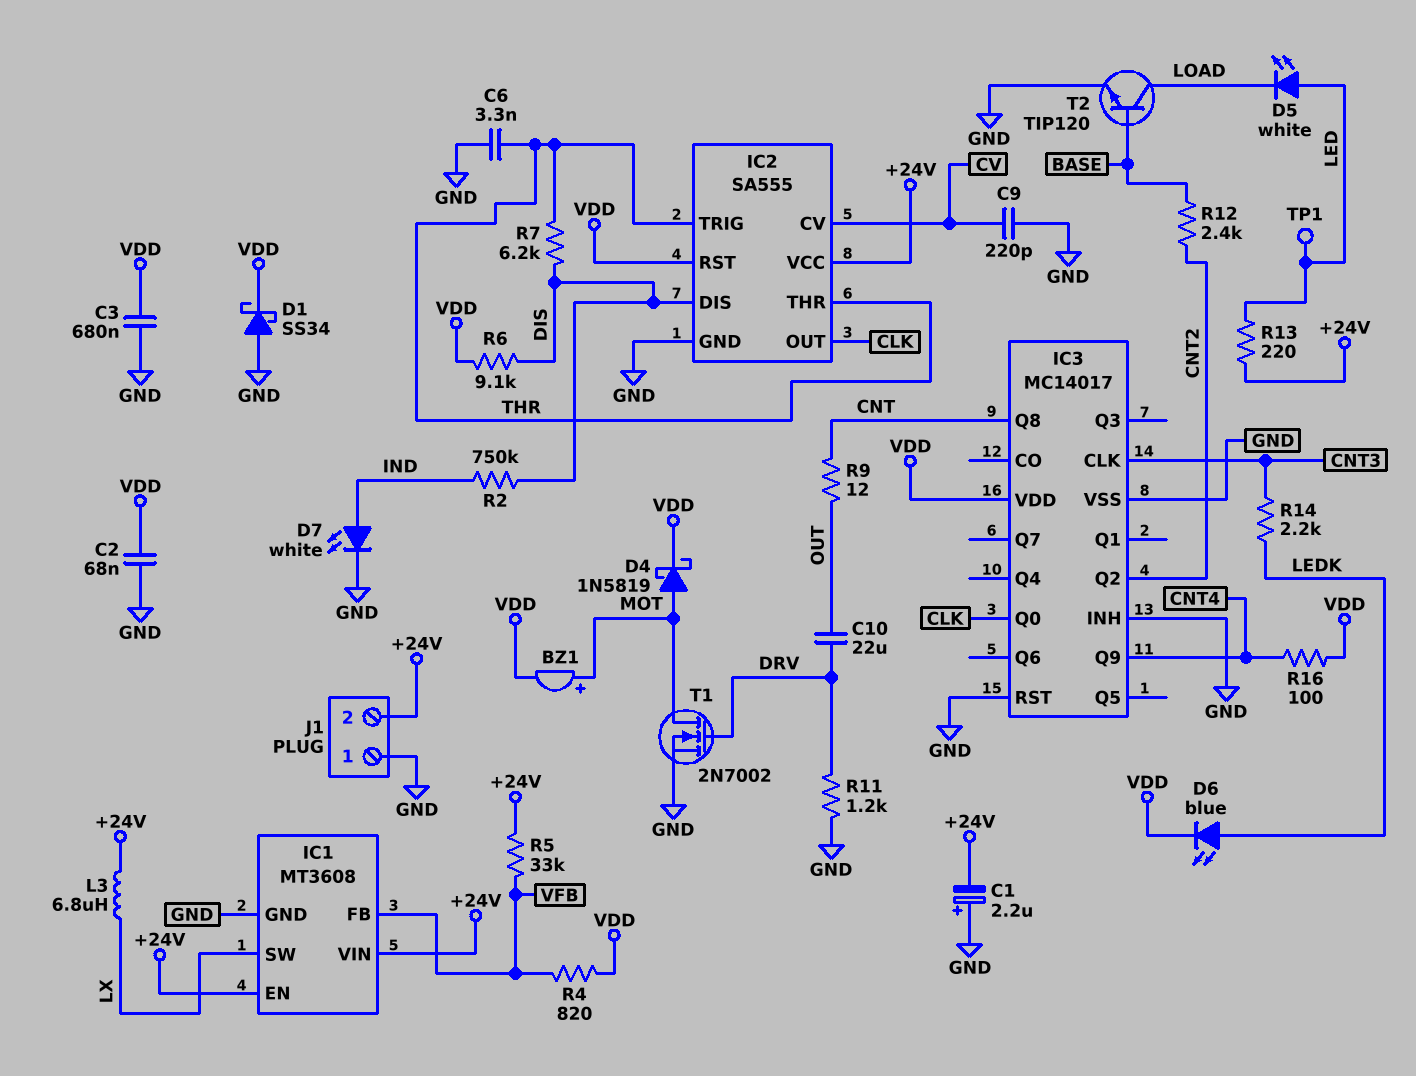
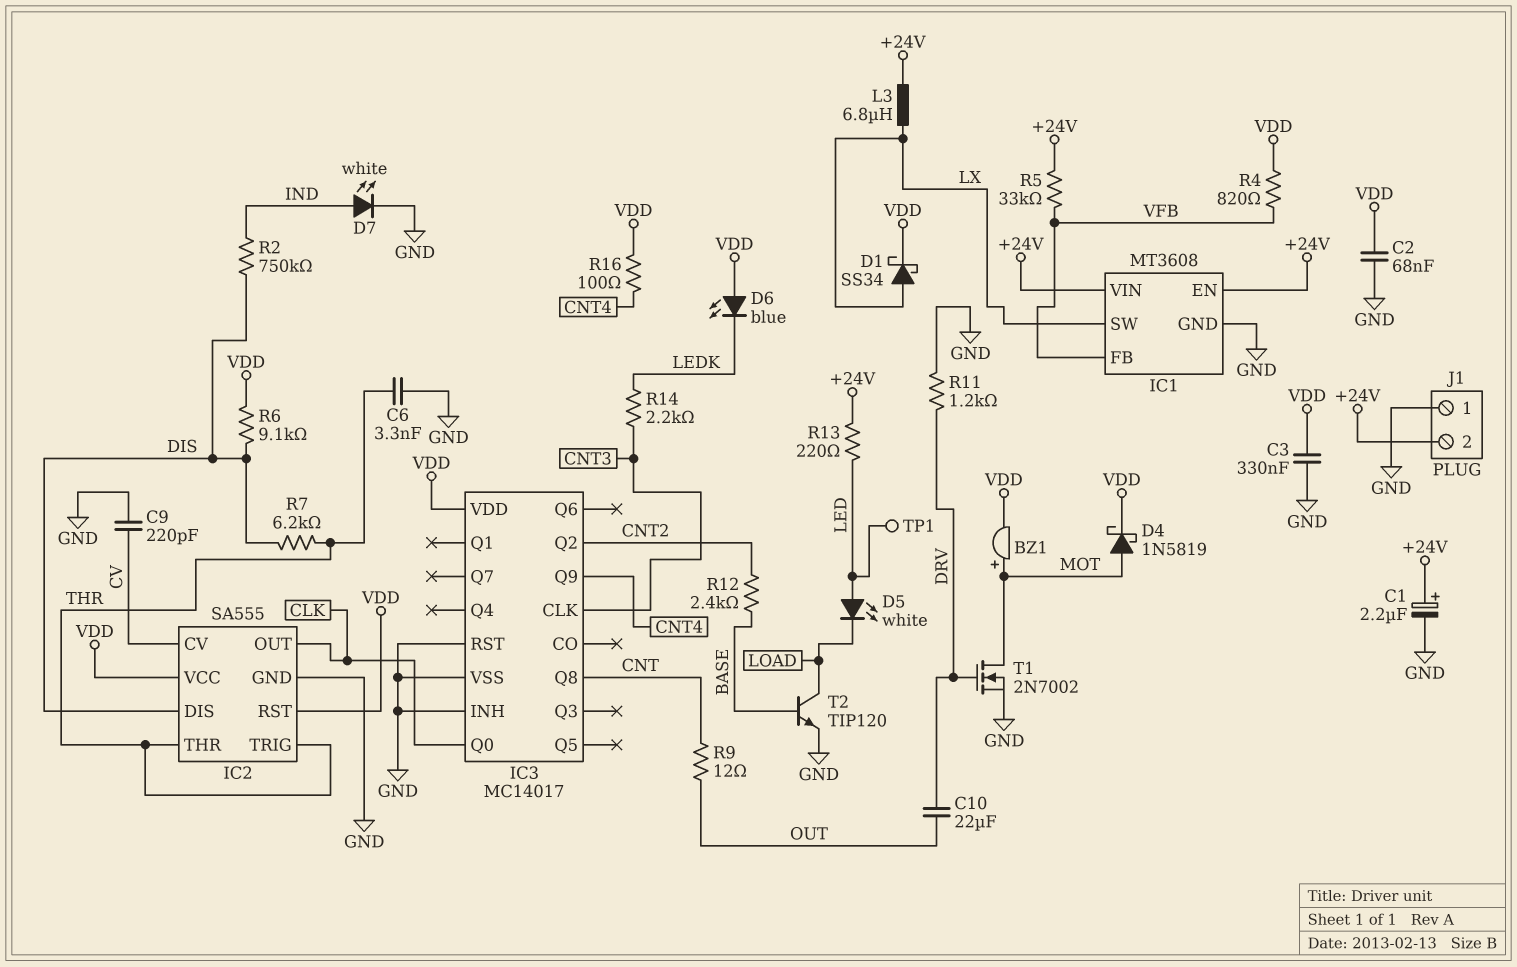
C1: 2.2uF (plus GND, minus +24V) -> 2.2uF (plus +24V, minus GND)
C3: 680nF (GND, VDD) -> 330nF (GND, VDD)
D1: schottky SS34 (A GND, K VDD) -> schottky SS34 (A LX, K VDD)
D6: LED blue (A LEDK, K VDD) -> LED blue (A VDD, K LEDK)
IC2 pin VCC: +24V -> VDD

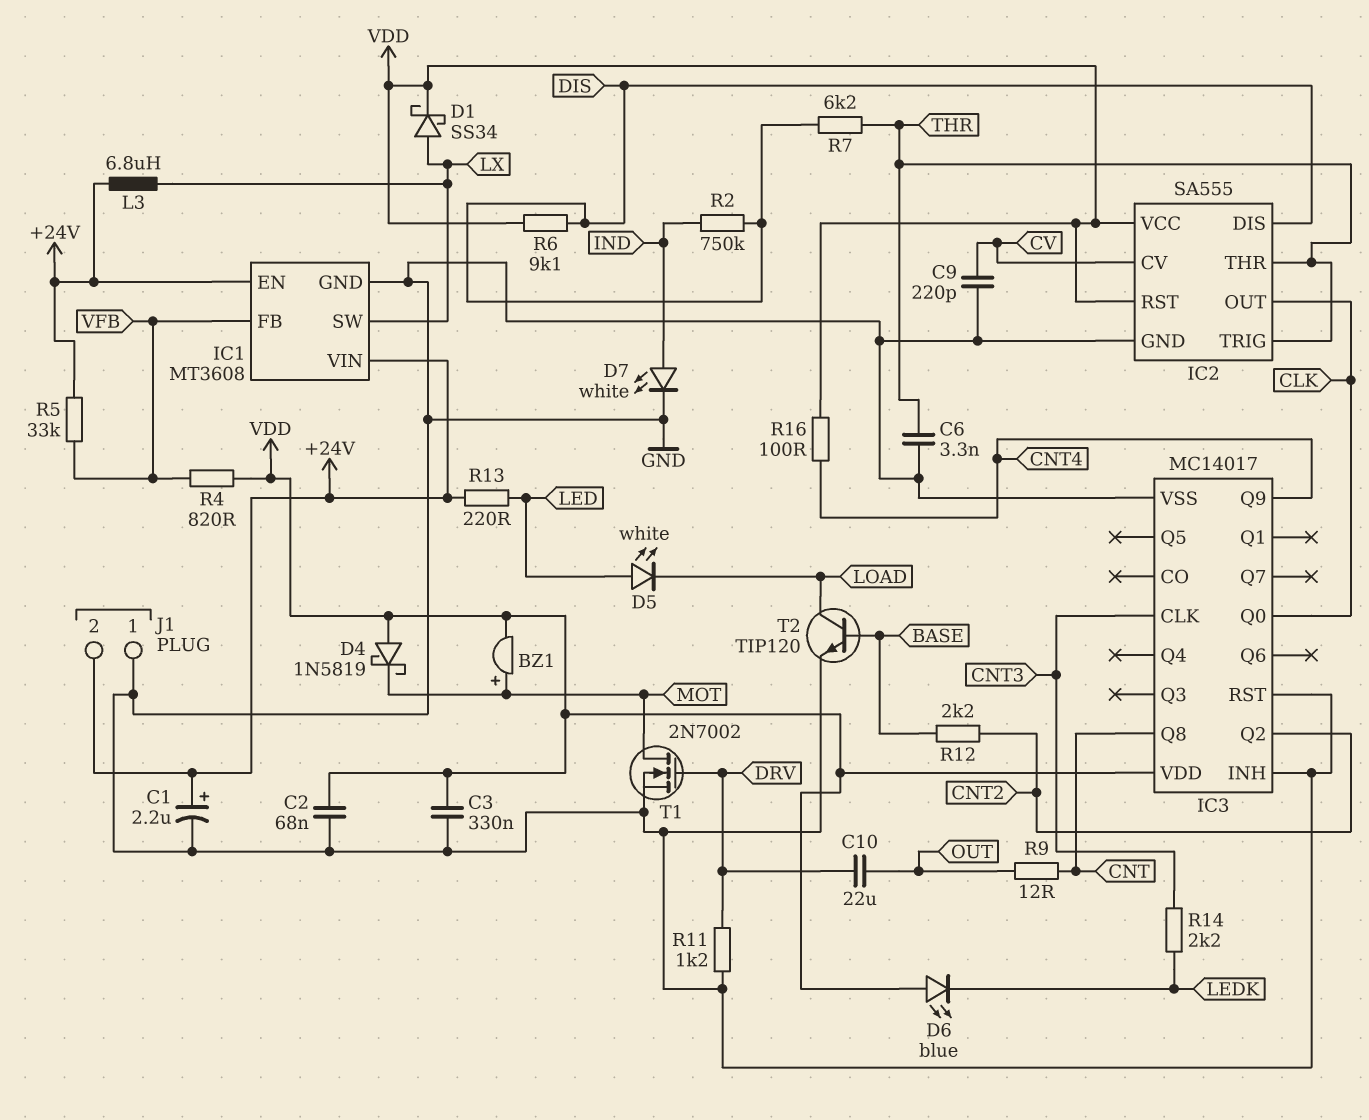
D4: schottky 1N5819 (A MOT, K VDD) -> schottky 1N5819 (A VDD, K MOT)
R12: 2.4k (BASE, CNT2) -> 2.2k (BASE, CNT2)
TP1: test point (LED) -> none

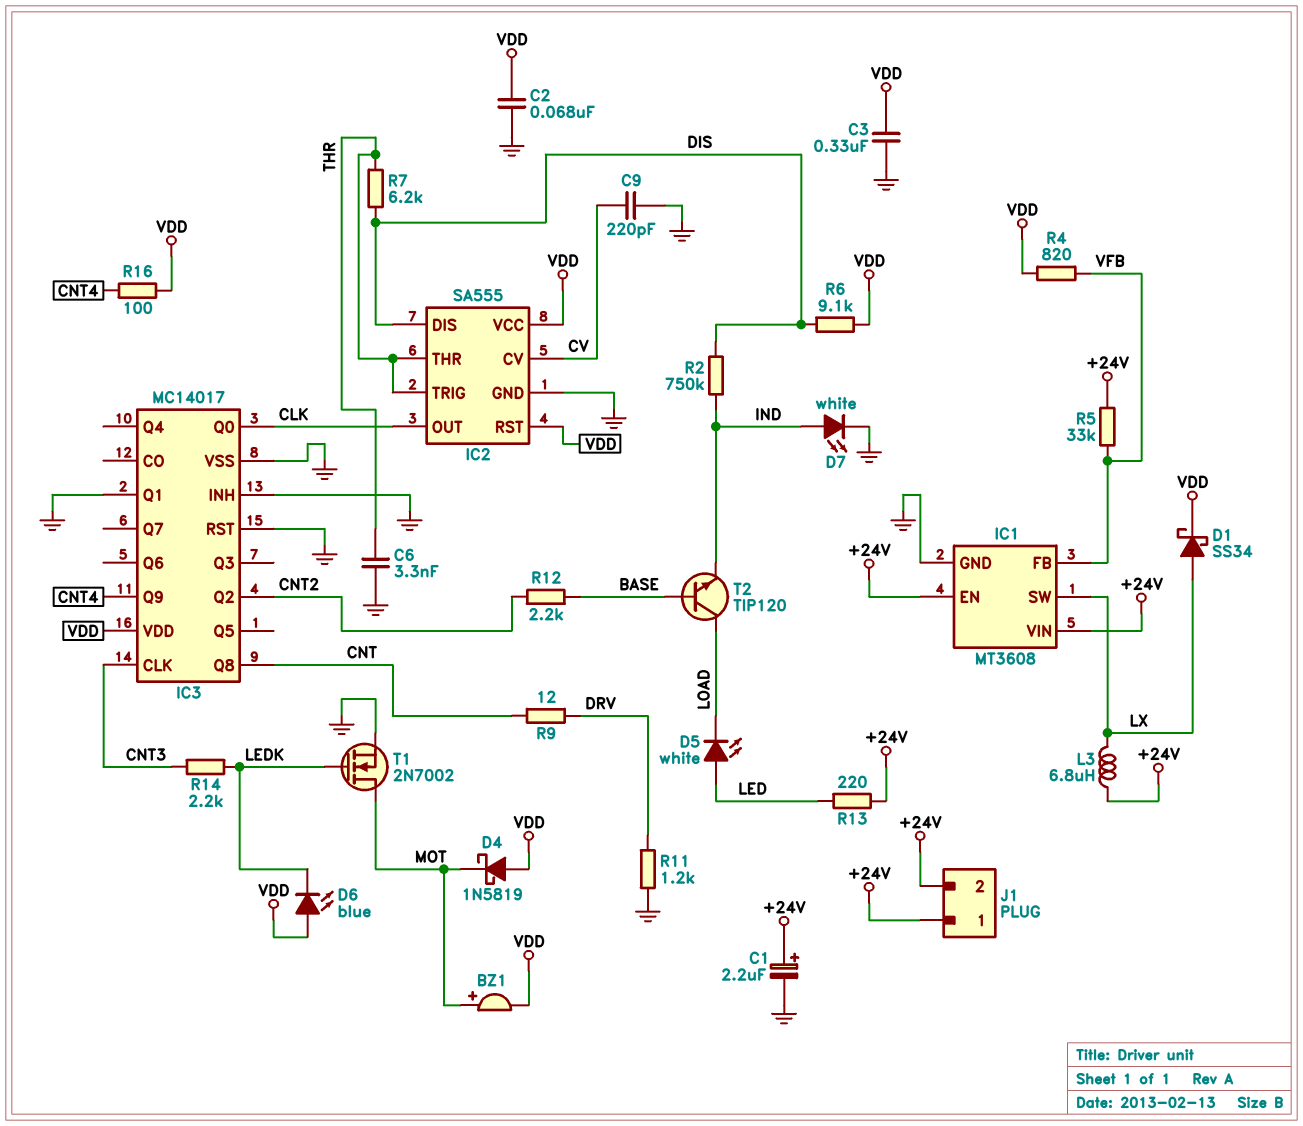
C10: 22uF (DRV, OUT) -> none
IC3 pin Q1: none -> GND
J1 pin 1: GND -> +24V
R9: 12 (CNT, OUT) -> 12 (CNT, DRV)
T1: NMOS 2N7002 (G DRV, D MOT, S GND) -> NMOS 2N7002 (G LEDK, D MOT, S GND)
T2: NPN TIP120 (B BASE, C LOAD, E GND) -> NPN TIP120 (B BASE, C LOAD, E IND)

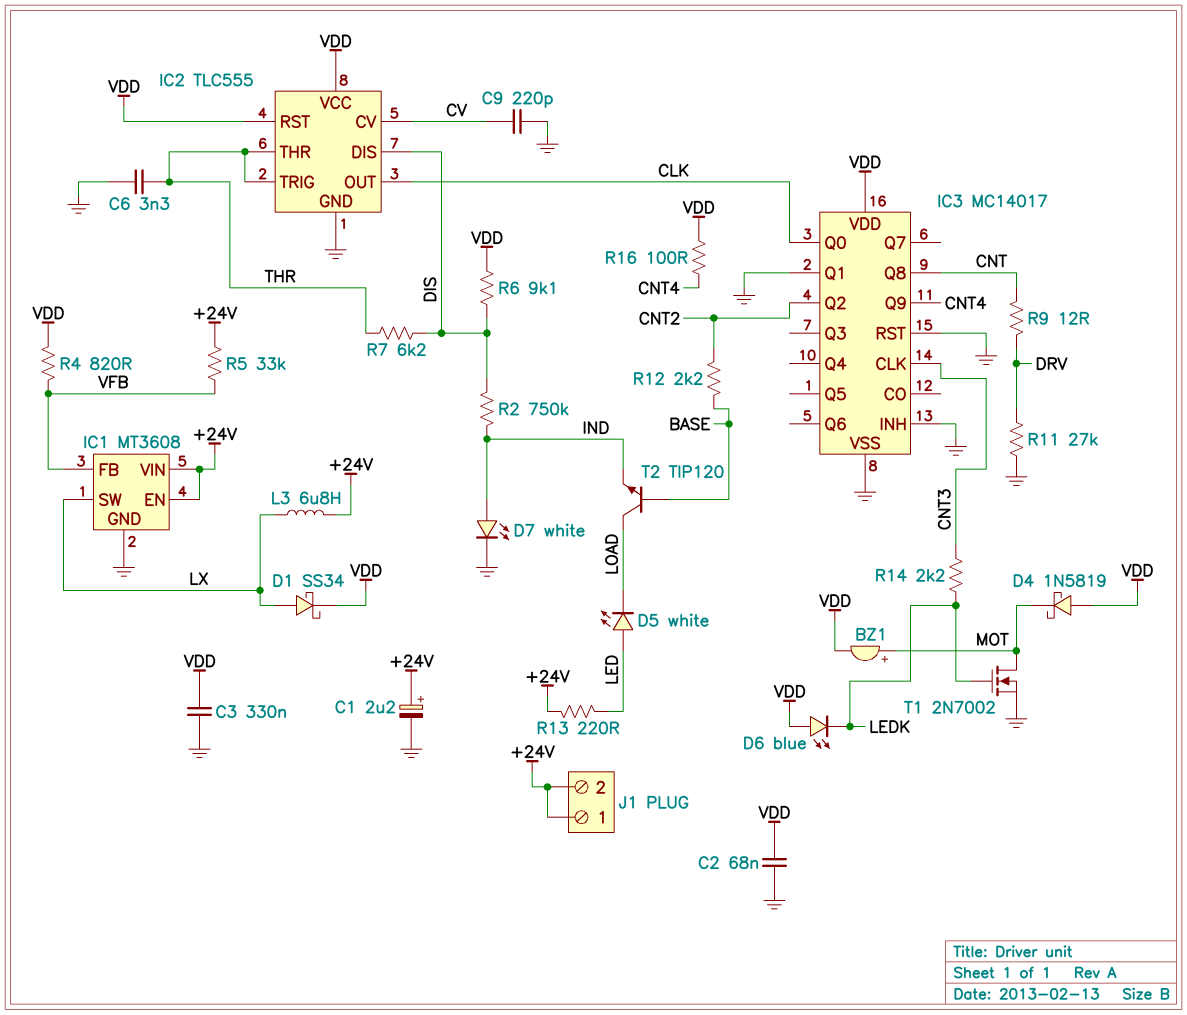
IC2: SA555 -> TLC555
R11: 1.2k (DRV, GND) -> 27k (DRV, GND)

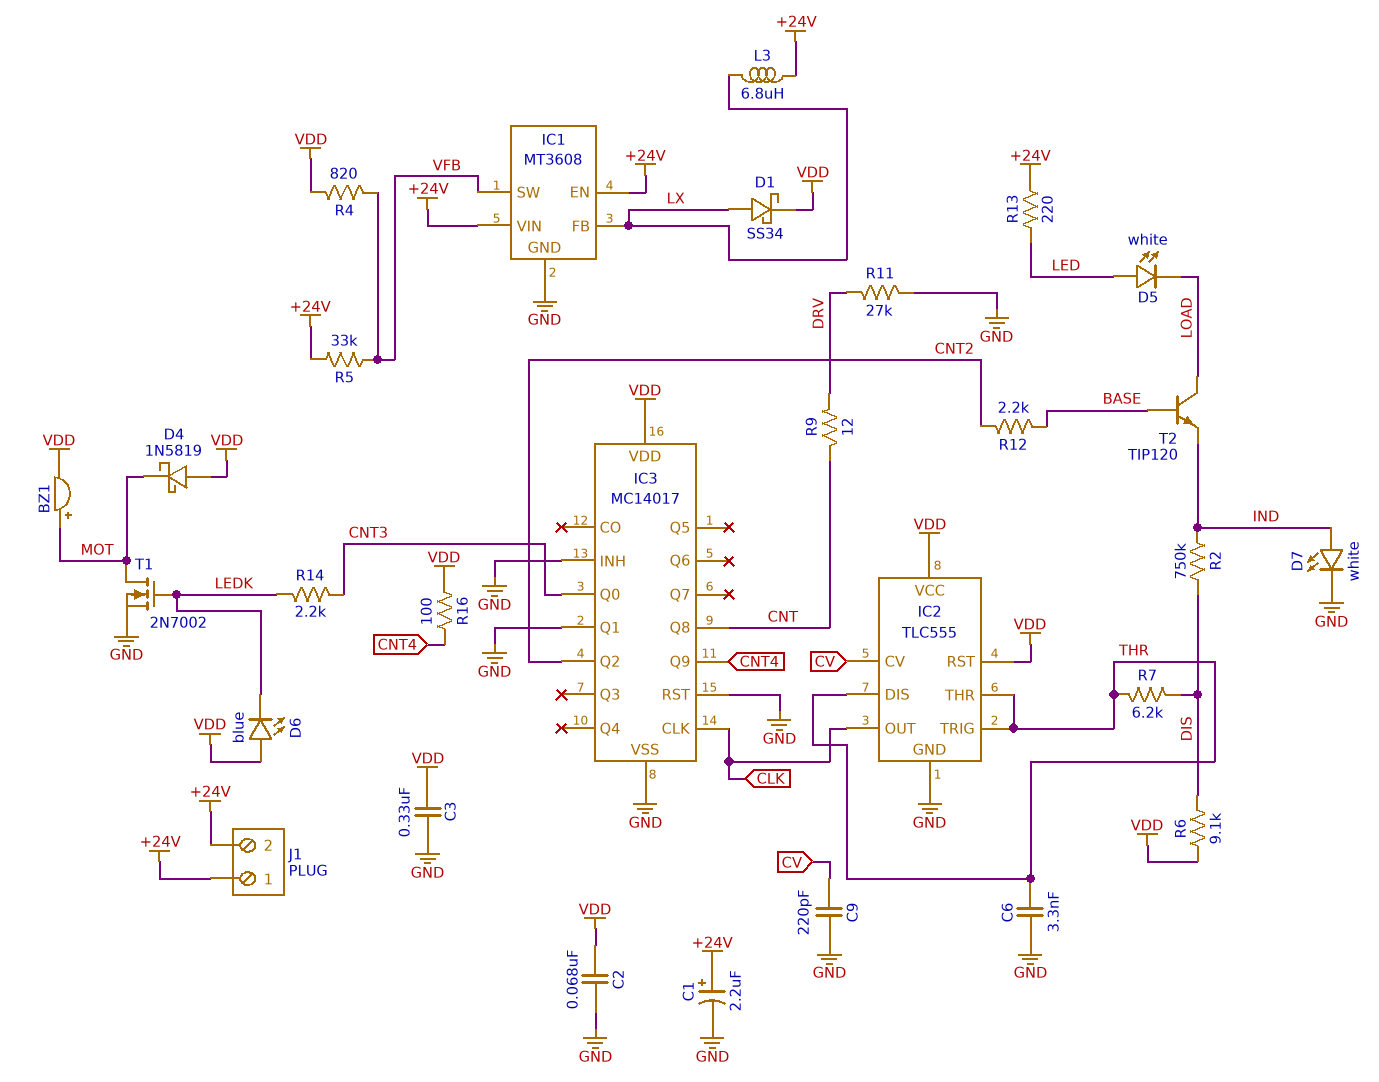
IC1 pin FB: VFB -> LX
IC1 pin SW: LX -> VFB
IC2 pin DIS: DIS -> THR
IC3 pin CLK: CNT3 -> CLK
IC3 pin Q0: CLK -> CNT3

